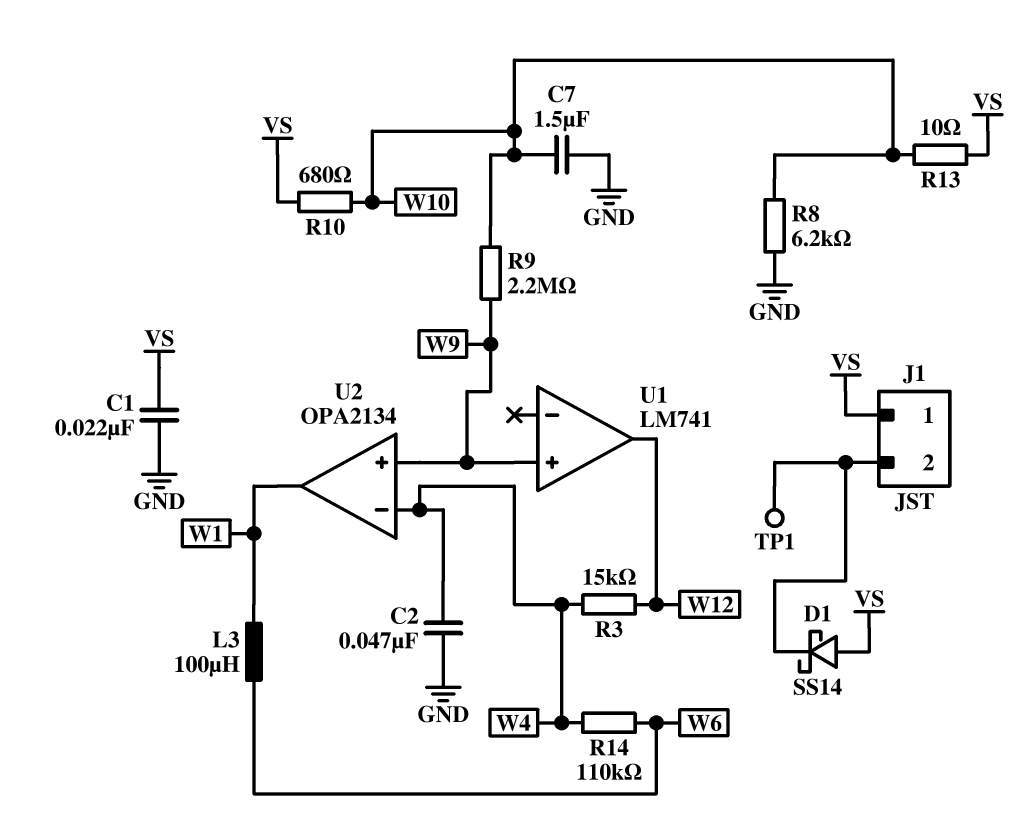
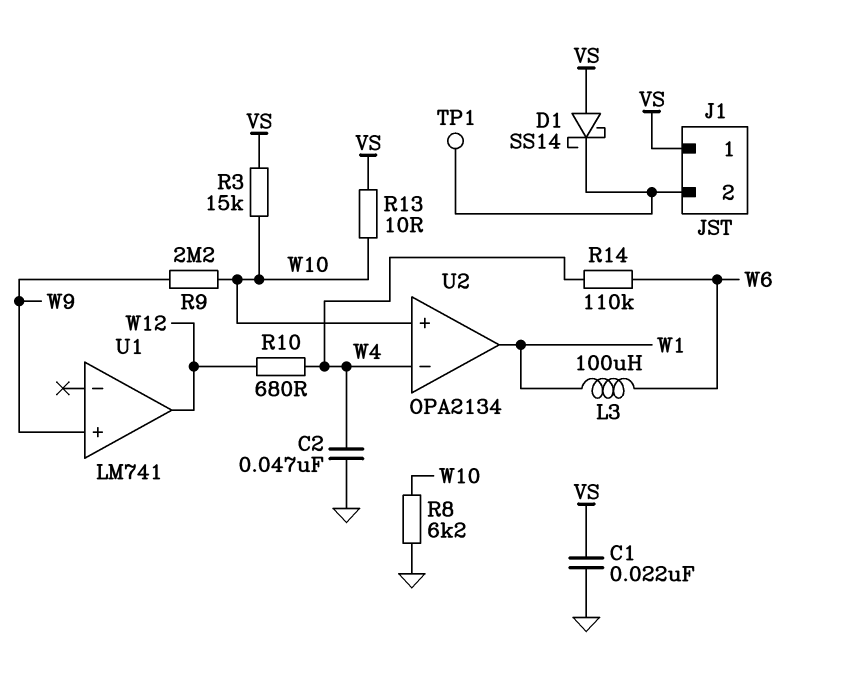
C7: 1.5uF (GND, W10) -> none
R3: 15k (W4, W12) -> 15k (VS, W10)
R10: 680 (VS, W10) -> 680 (W4, W12)
U2 pin in+: W9 -> W10

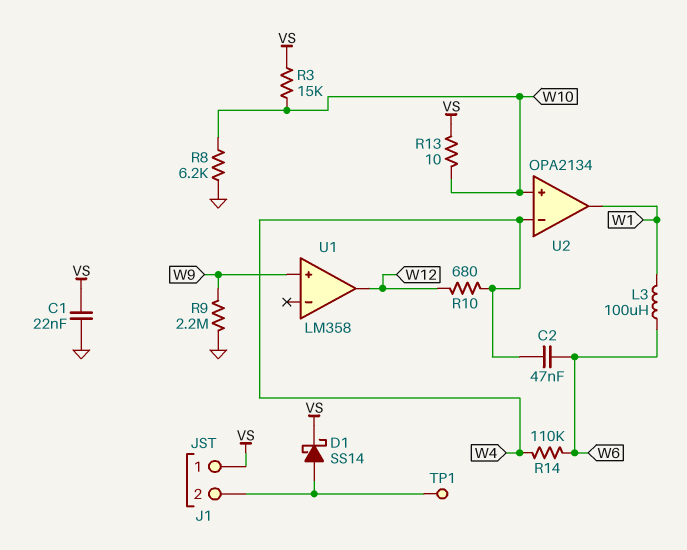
C2: 47nF (GND, W4) -> 47nF (W4, W6)
D1: schottky SS14 (A VS, K J1/2) -> schottky SS14 (A J1/2, K VS)
R9: 2.2M (W9, W10) -> 2.2M (GND, W9)
U1: LM741 -> LM358

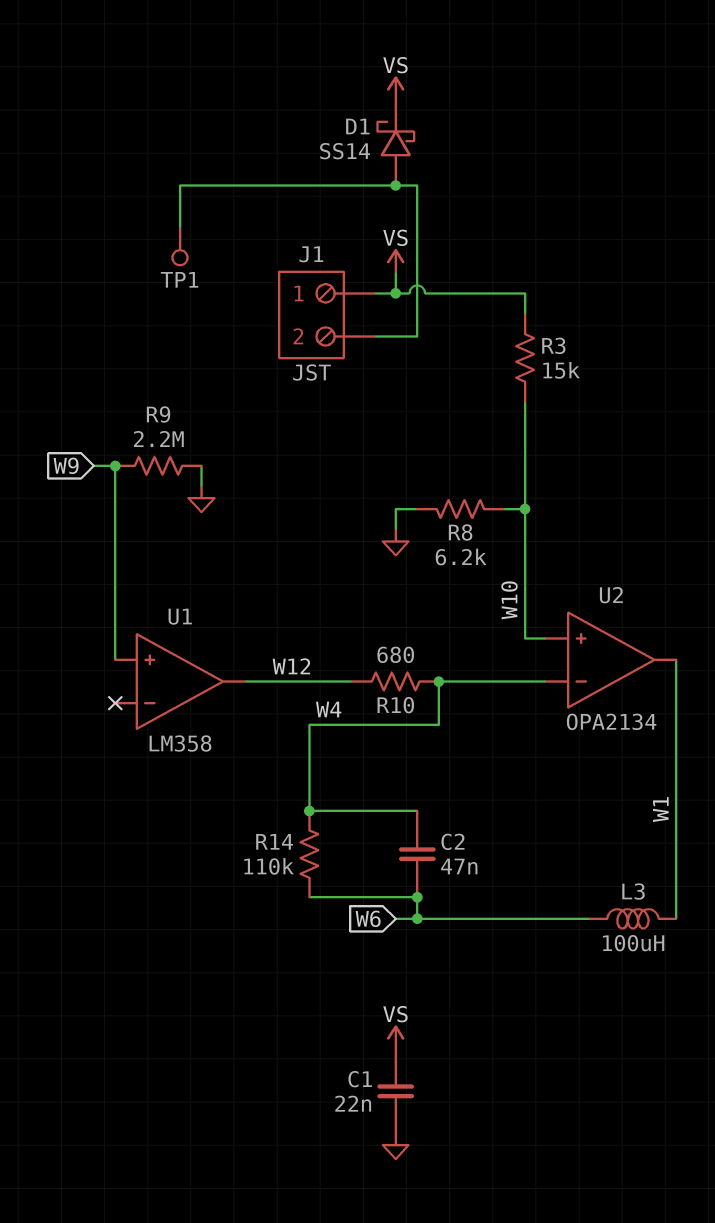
R13: 10 (VS, W10) -> none

